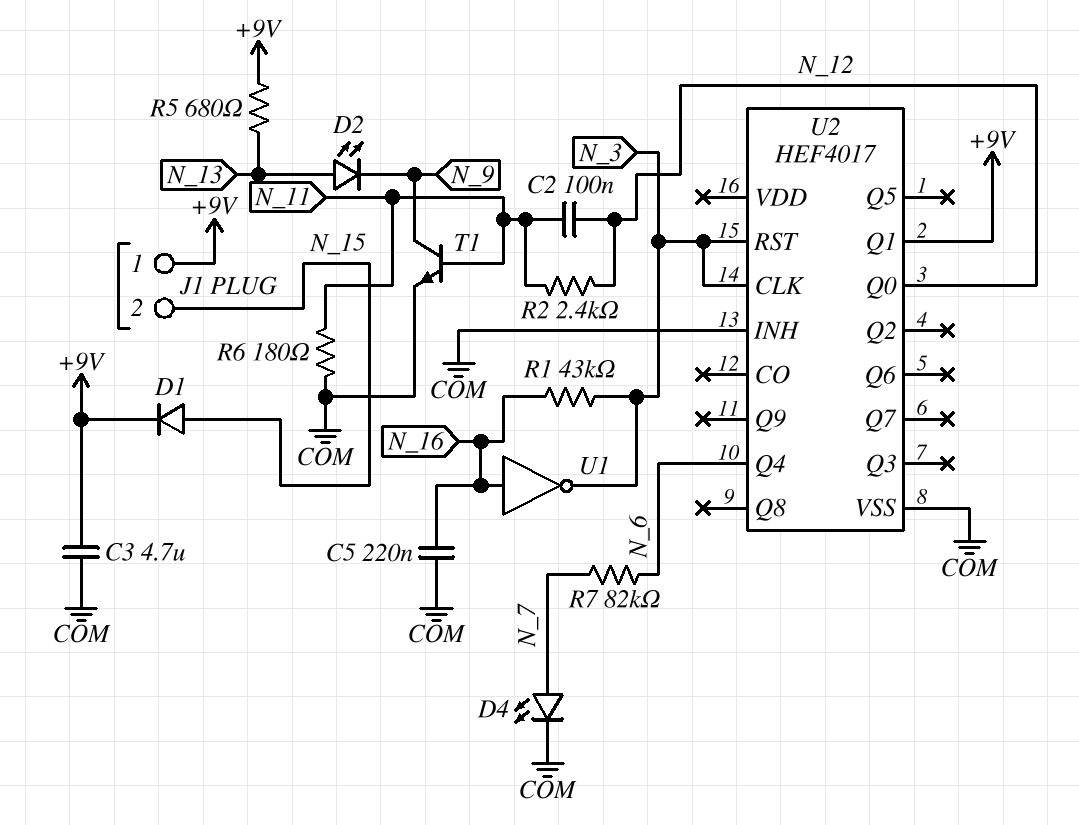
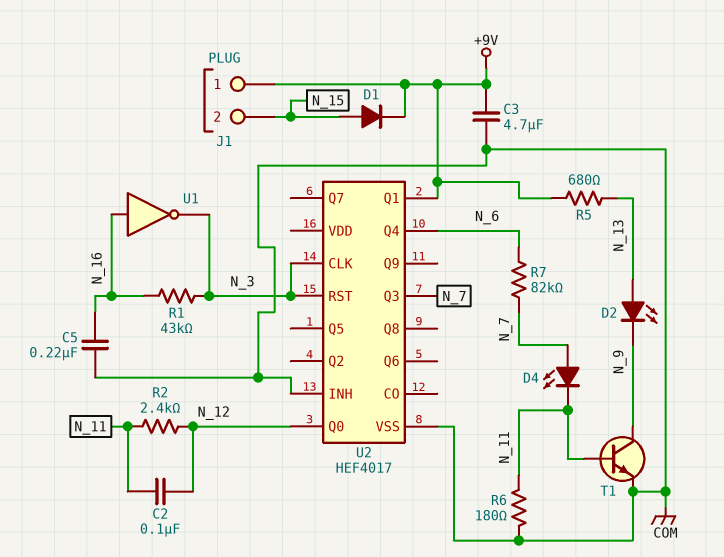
D4: LED (A N_7, K COM) -> LED (A N_7, K N_11)
U2 pin Q3: none -> N_7

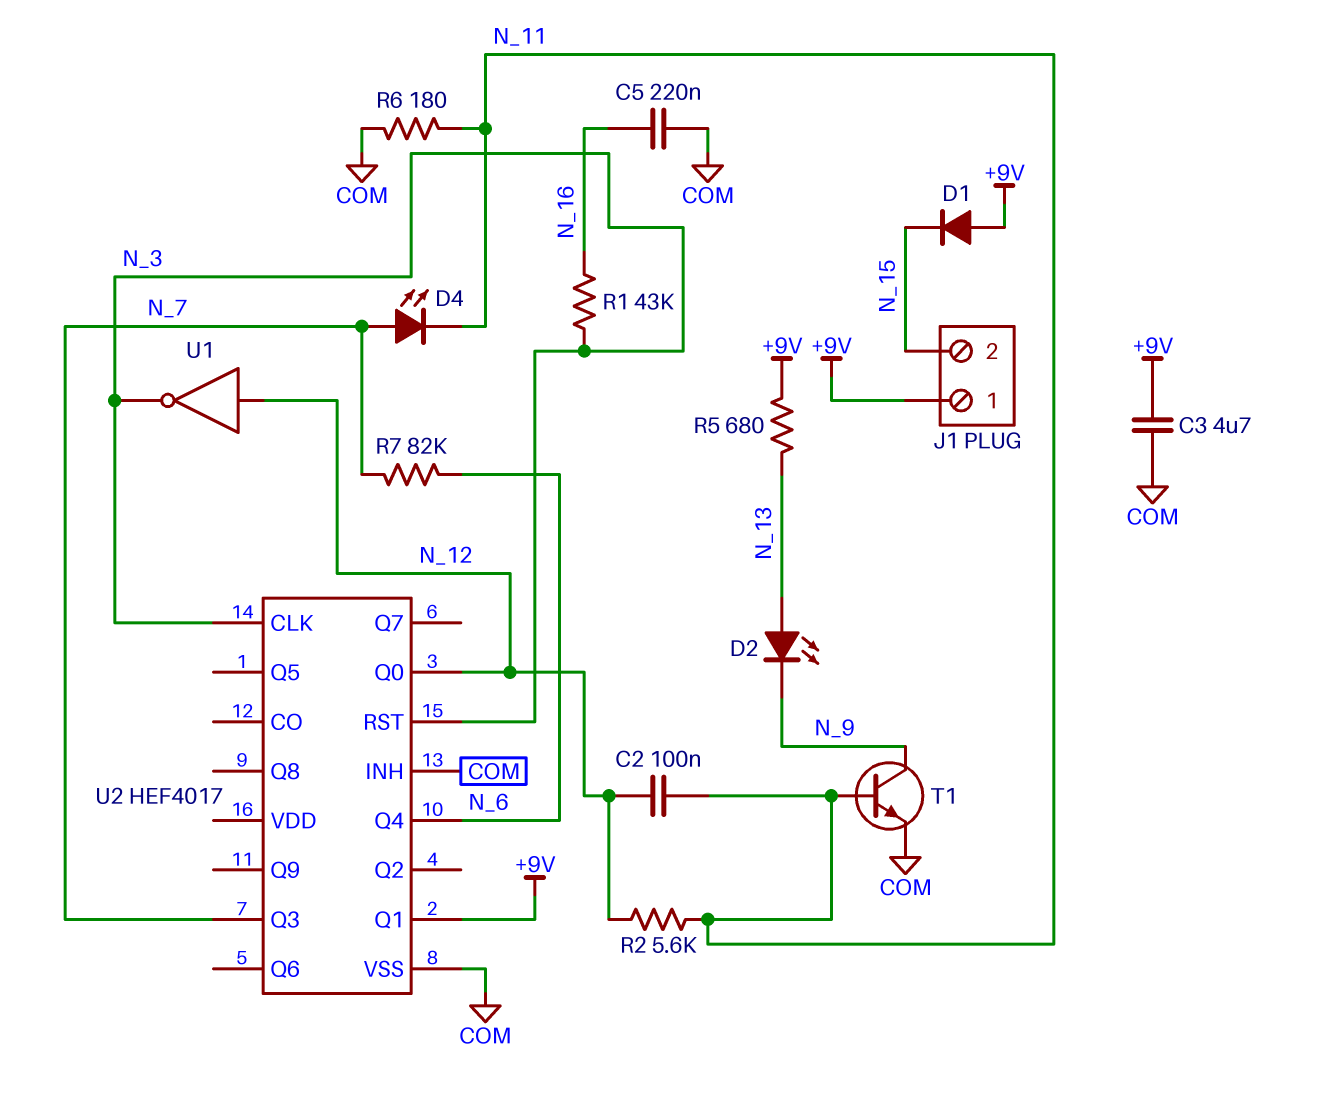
D1: diode (A N_15, K +9V) -> diode (A +9V, K N_15)
R2: 2.4k (N_11, N_12) -> 5.6k (N_11, N_12)
U1: NOT (in N_16, out N_3) -> NOT (in N_12, out N_3)

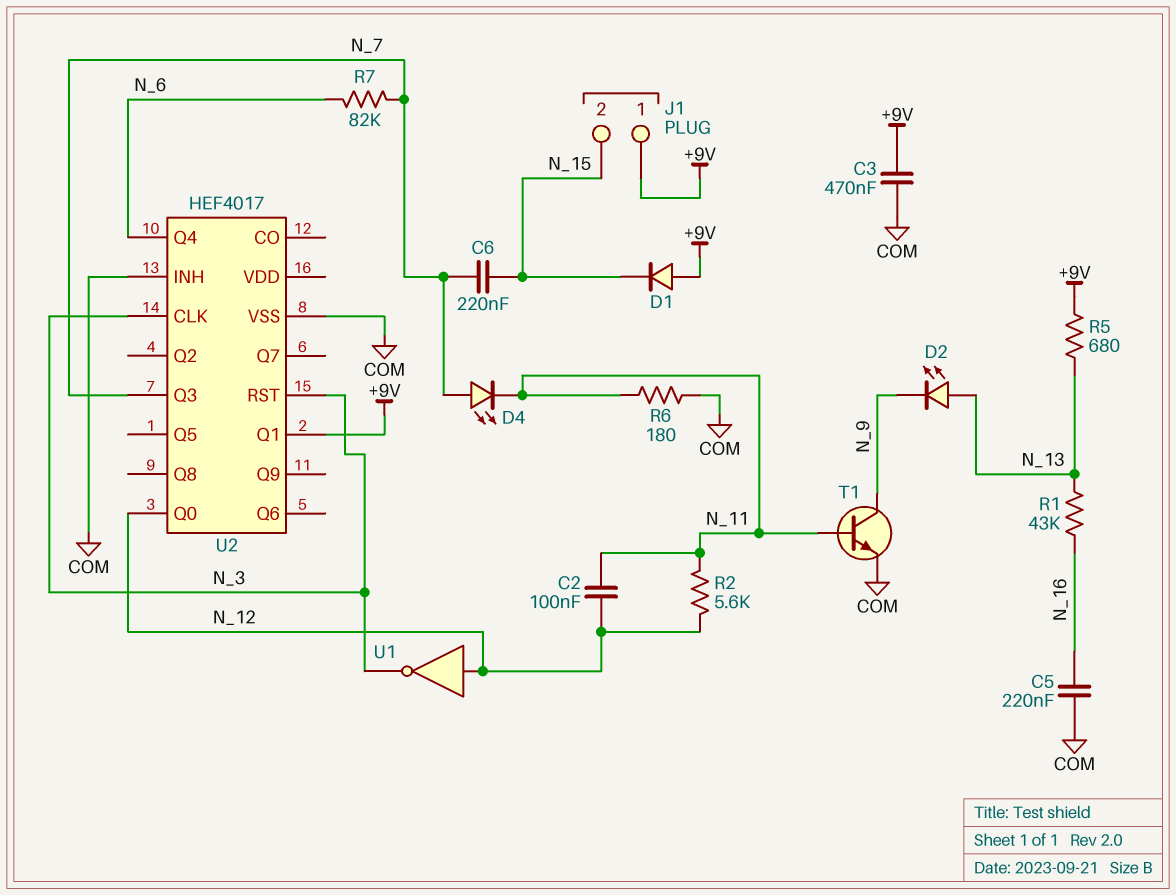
C3: 4.7uF (+9V, COM) -> 470nF (+9V, COM)
C6: none -> 220nF (N_7, N_15)
R1: 43k (N_3, N_16) -> 43k (N_13, N_16)

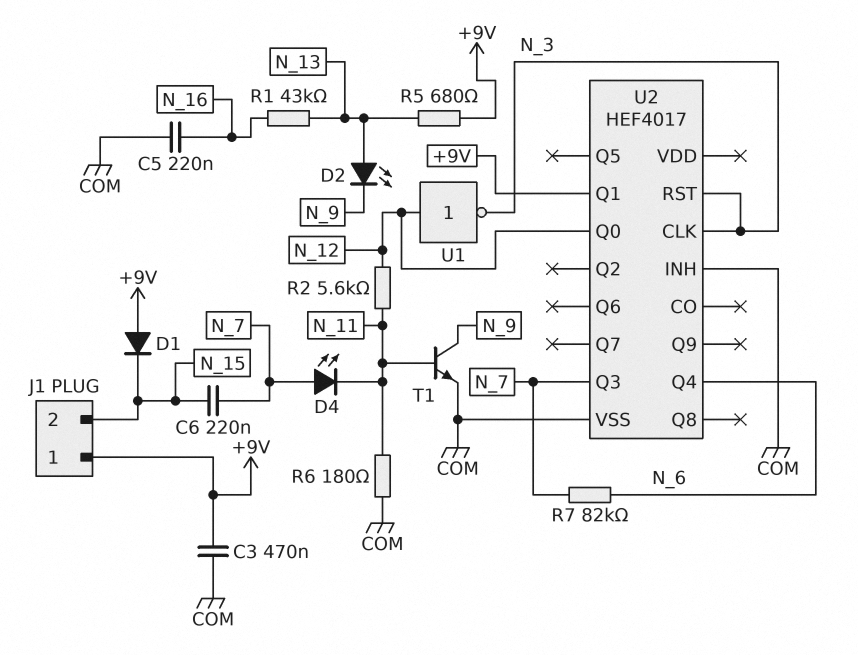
C2: 100nF (N_11, N_12) -> none

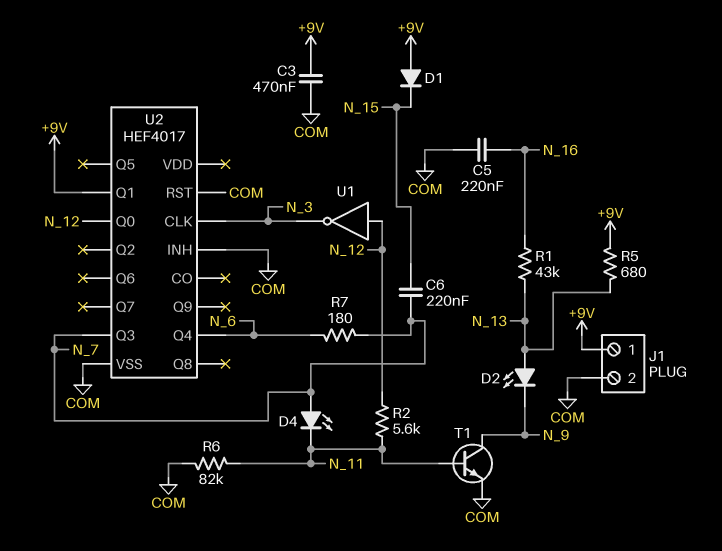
J1 pin 2: N_15 -> COM
R6: 180 (COM, N_11) -> 82k (COM, N_11)
R7: 82k (N_6, N_7) -> 180 (N_6, N_7)
U2 pin RST: N_3 -> COM

